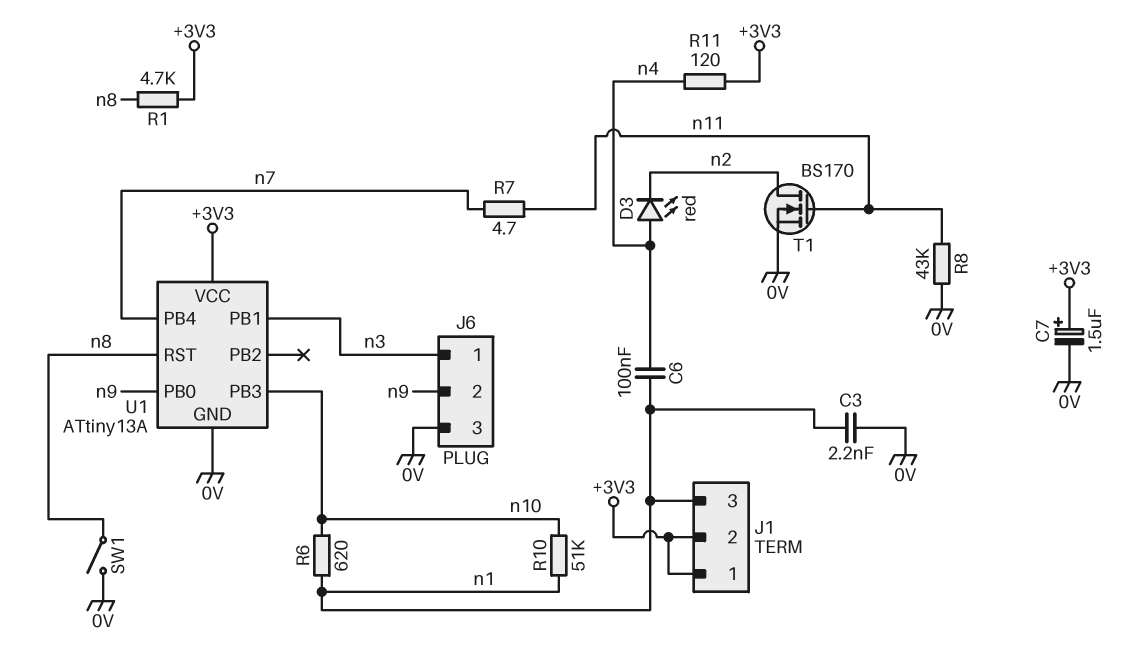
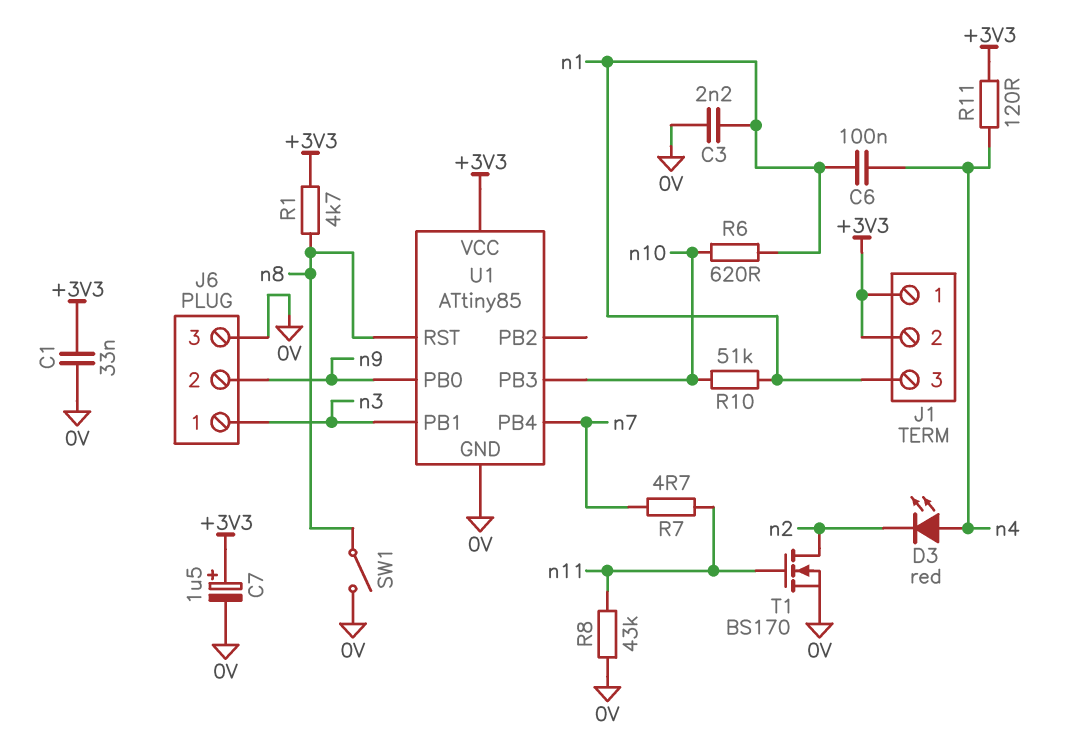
C1: none -> 33nF (+3V3, 0V)
U1: ATtiny13A -> ATtiny85

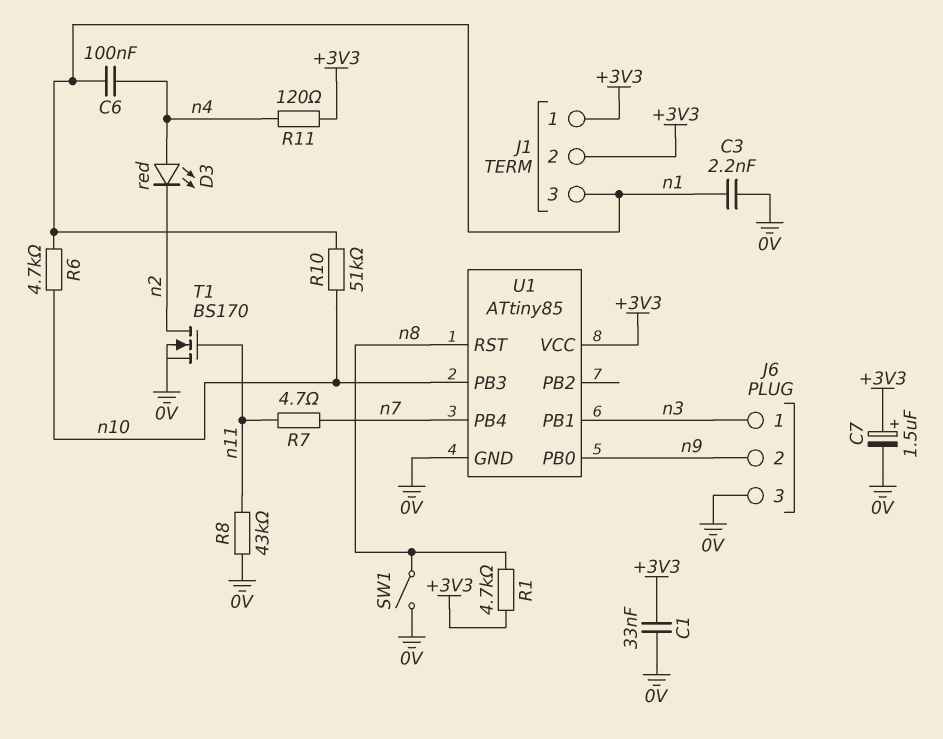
R6: 620 (n1, n10) -> 4.7k (n1, n10)

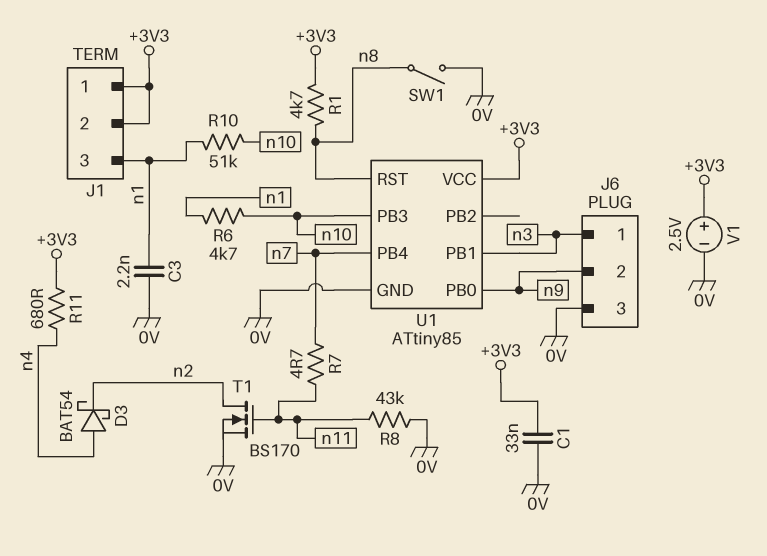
C6: 100nF (n1, n4) -> none
C7: 1.5uF (plus +3V3, minus 0V) -> none
D3: LED red (A n4, K n2) -> schottky BAT54 (A n4, K n2)
R11: 120 (+3V3, n4) -> 680 (+3V3, n4)
V1: none -> 2.5V (plus +3V3, minus 0V)

